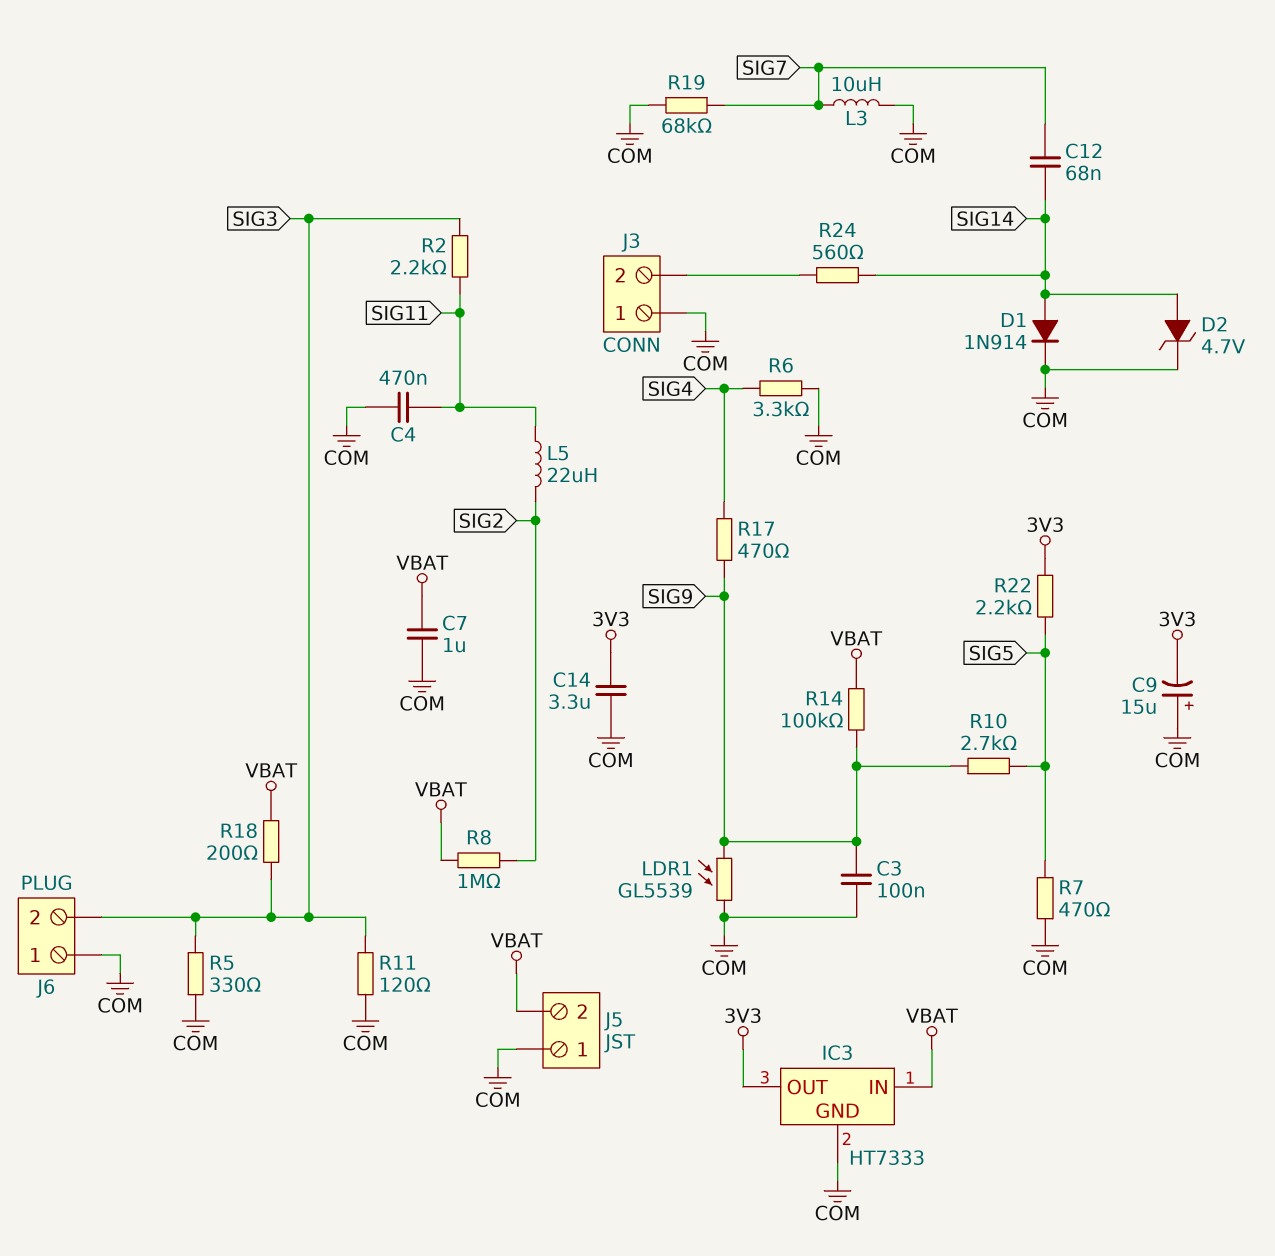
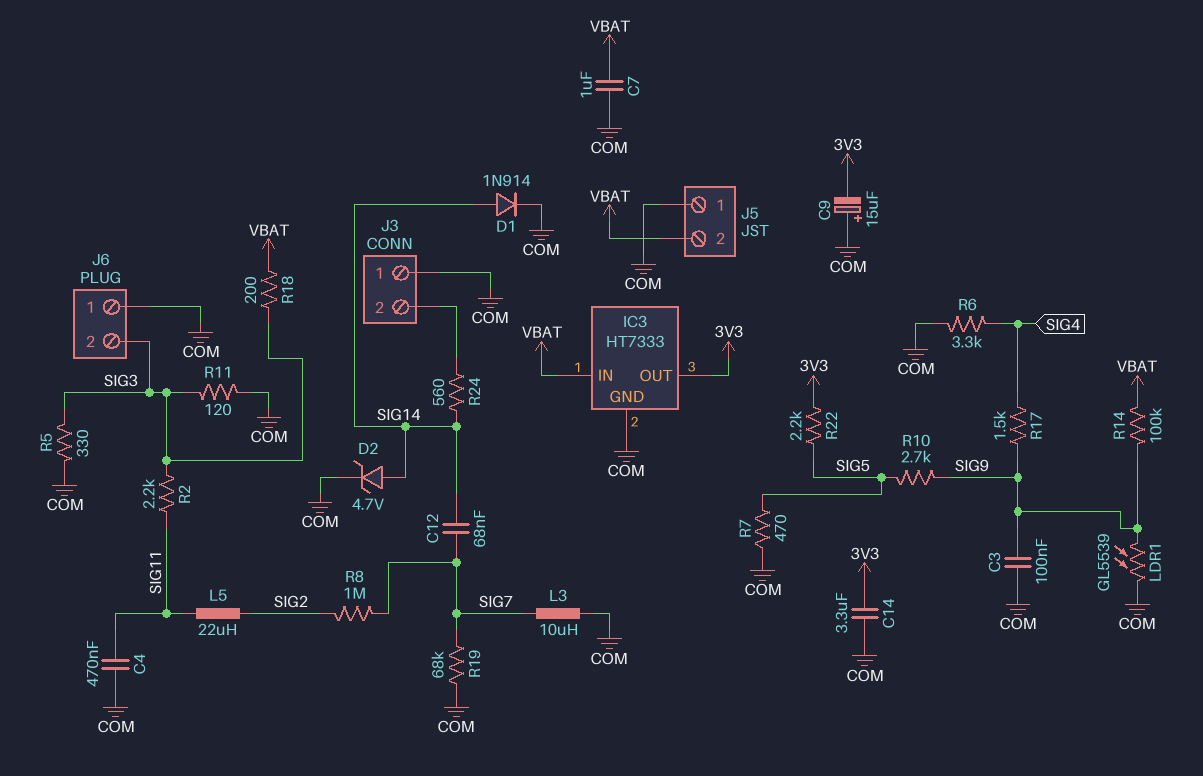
R8: 1M (SIG2, VBAT) -> 1M (SIG2, SIG7)
R17: 470 (SIG4, SIG9) -> 1.5k (SIG4, SIG9)

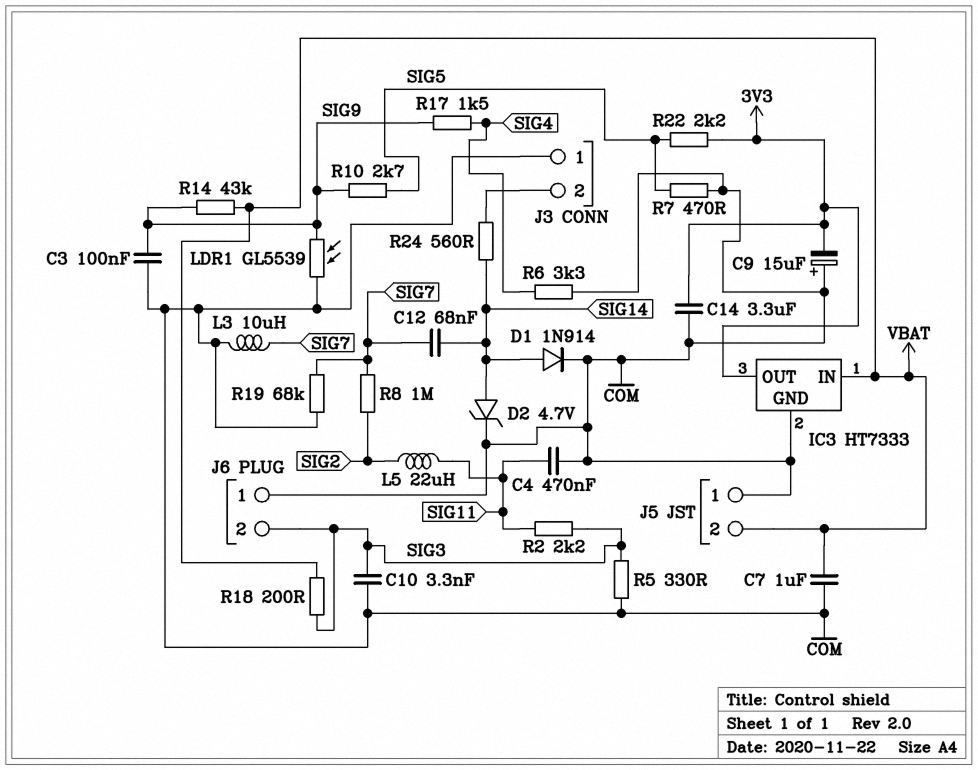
C10: none -> 3.3nF (COM, SIG3)
R11: 120 (COM, SIG3) -> none
R14: 100k (SIG9, VBAT) -> 43k (SIG9, VBAT)

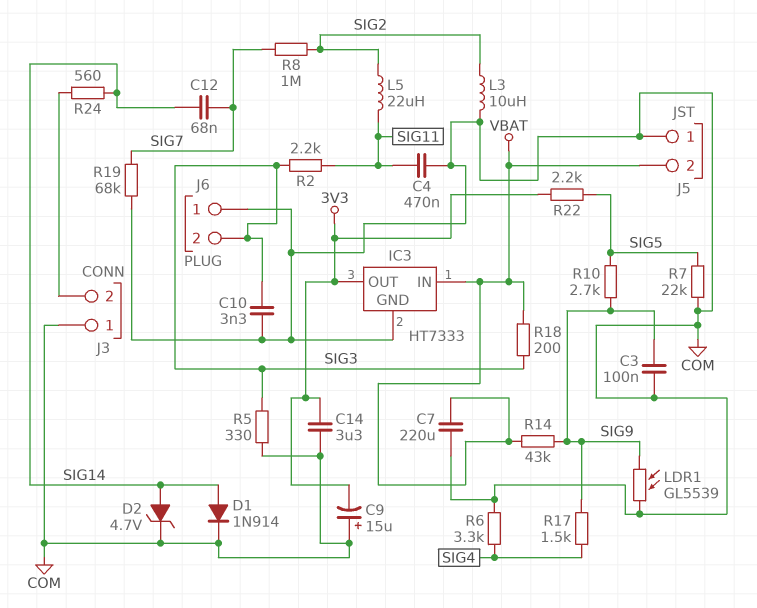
C7: 1uF (COM, VBAT) -> 220uF (COM, VBAT)
L3: 10uH (COM, SIG7) -> 10uH (COM, SIG2)
R7: 470 (COM, SIG5) -> 22k (COM, SIG5)

